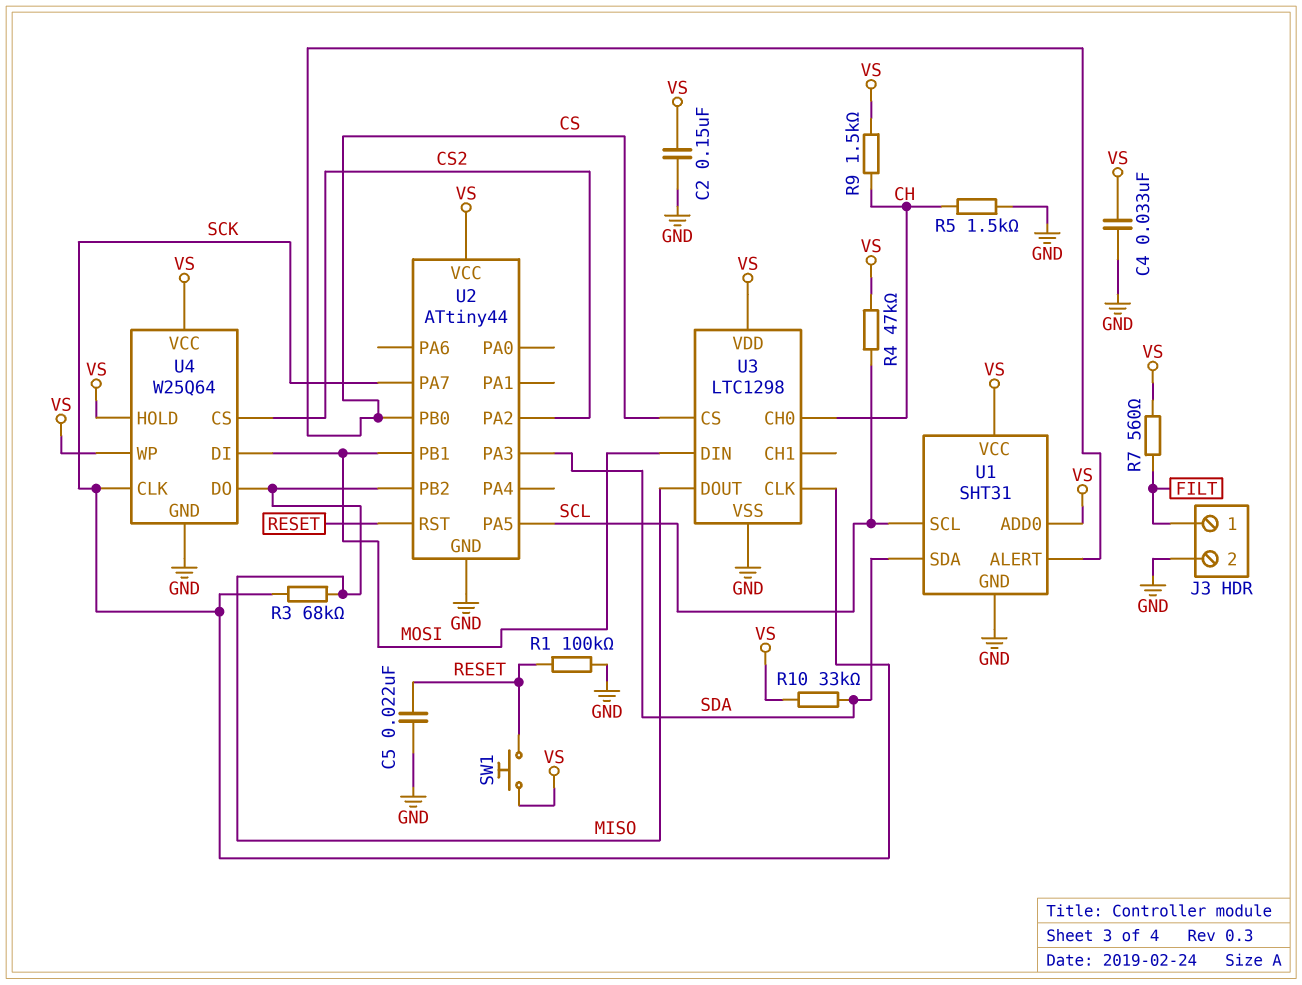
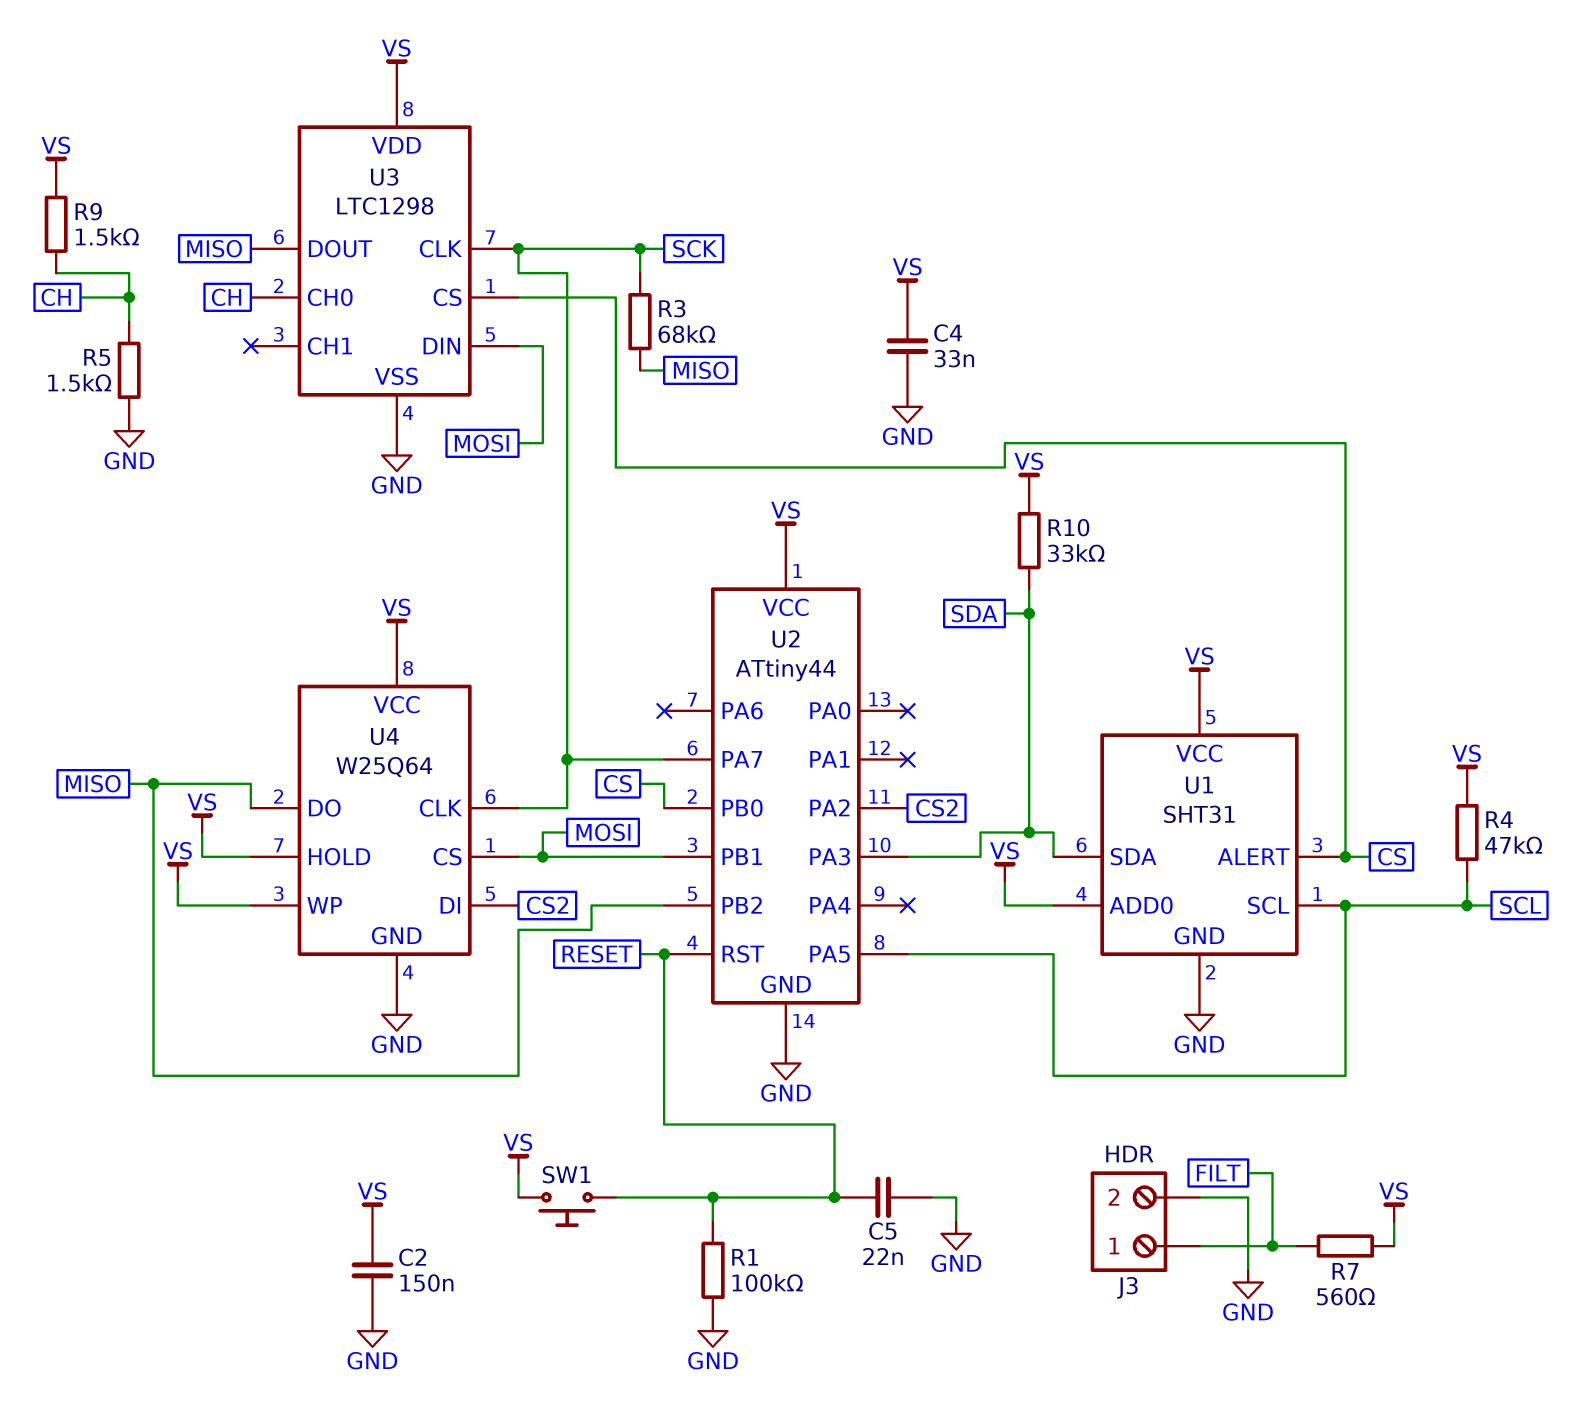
U4 pin CS: CS2 -> MOSI
U4 pin DI: MOSI -> CS2

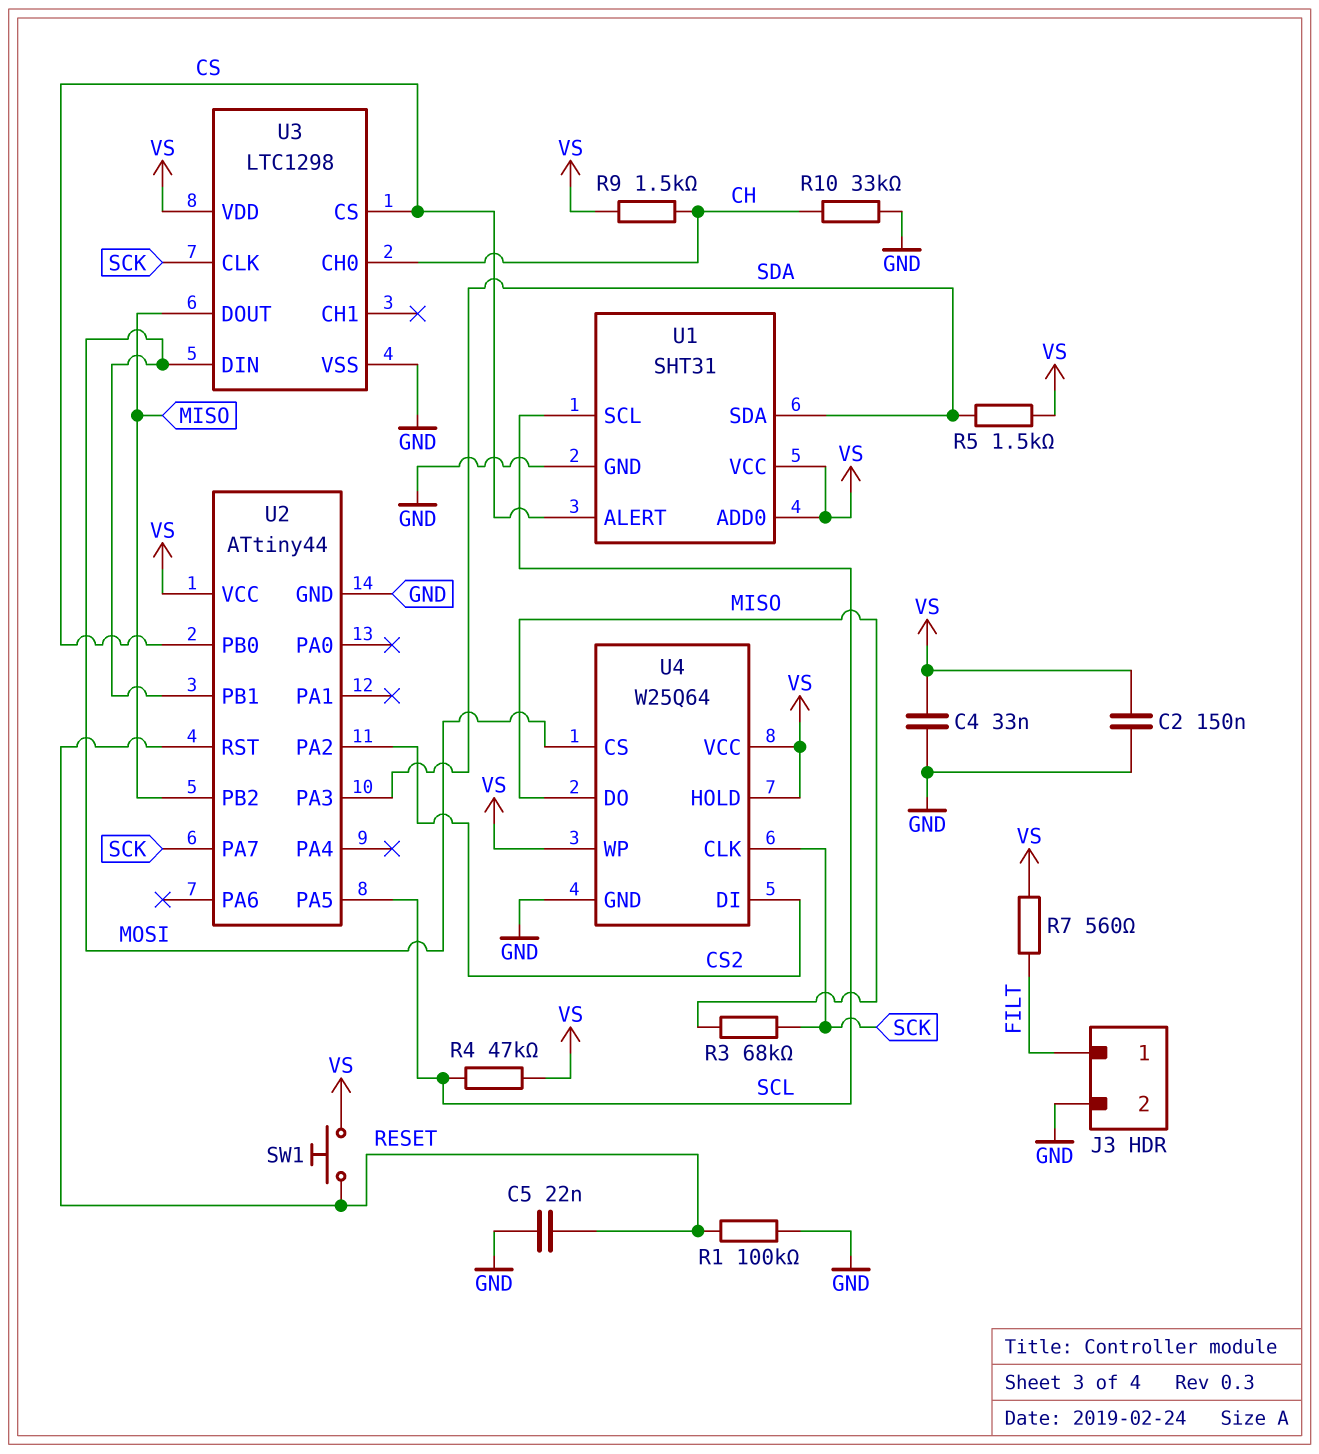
R5: 1.5k (CH, GND) -> 1.5k (SDA, VS)
R10: 33k (SDA, VS) -> 33k (CH, GND)

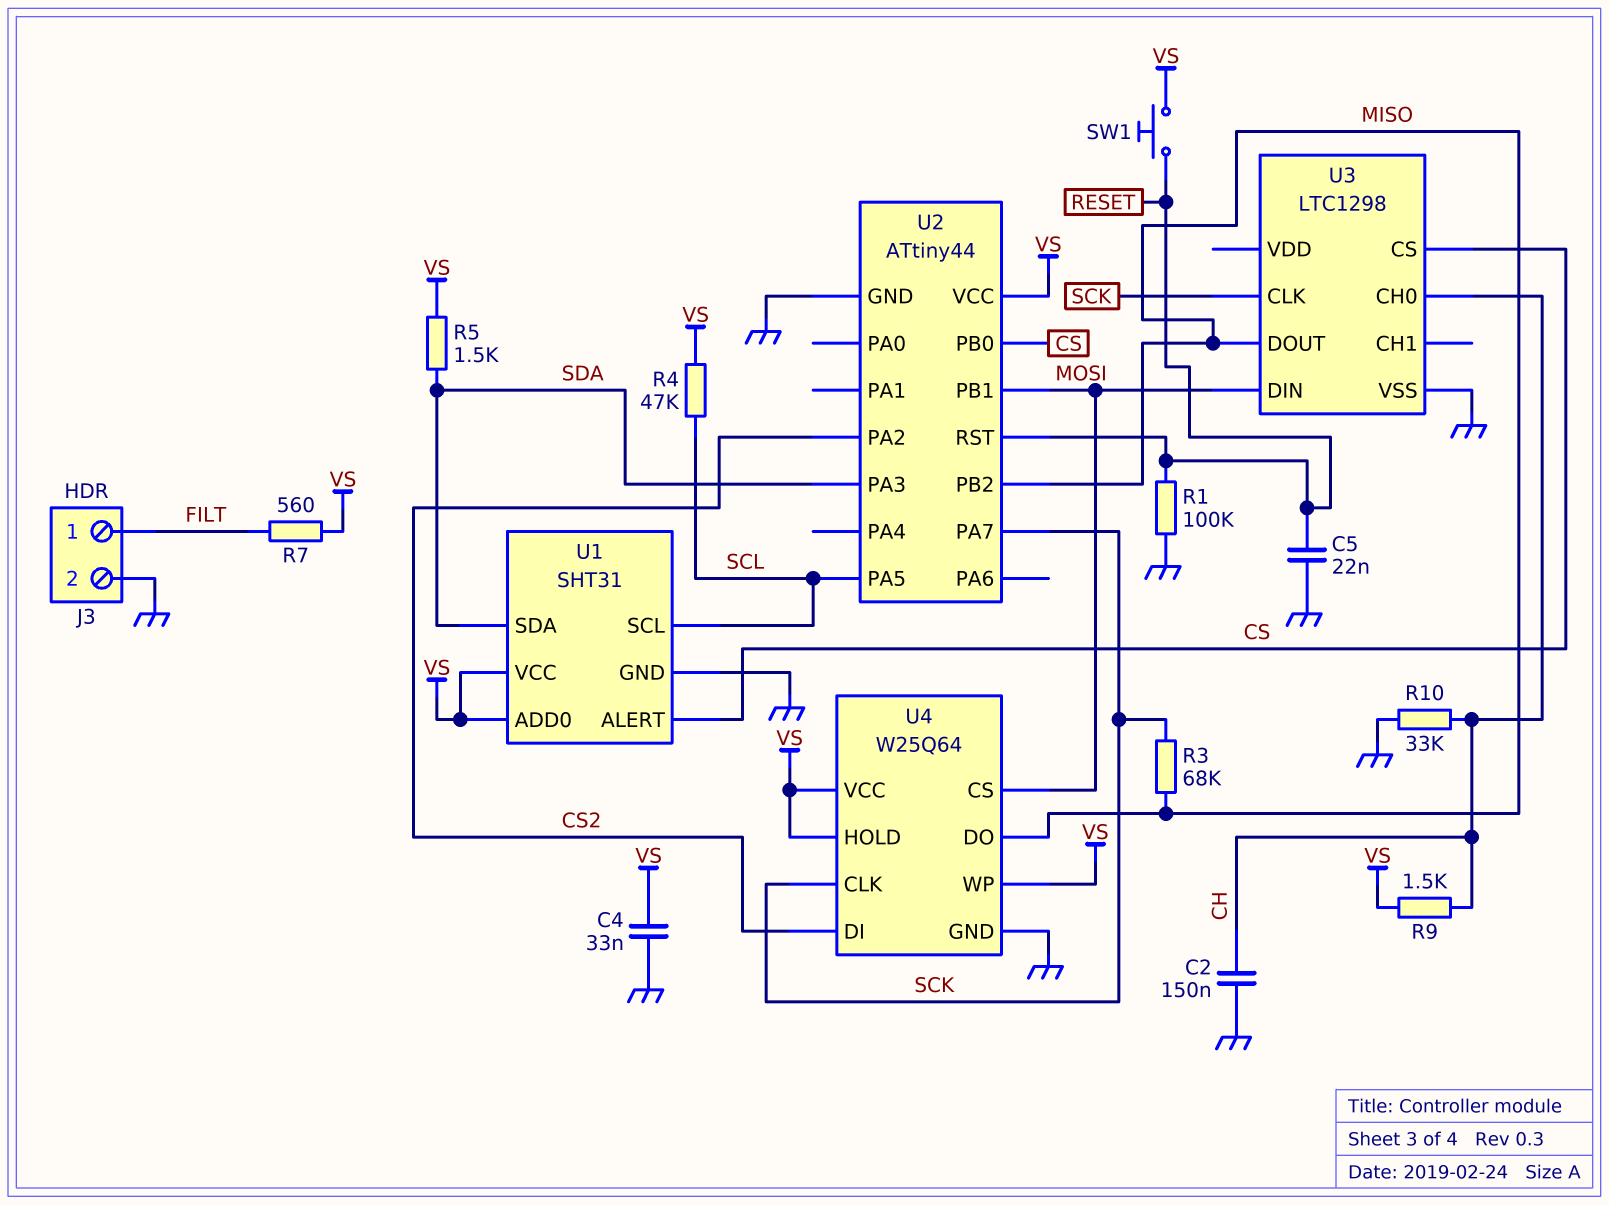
C2: 150nF (GND, VS) -> 150nF (CH, GND)
U3 pin VDD: VS -> none

